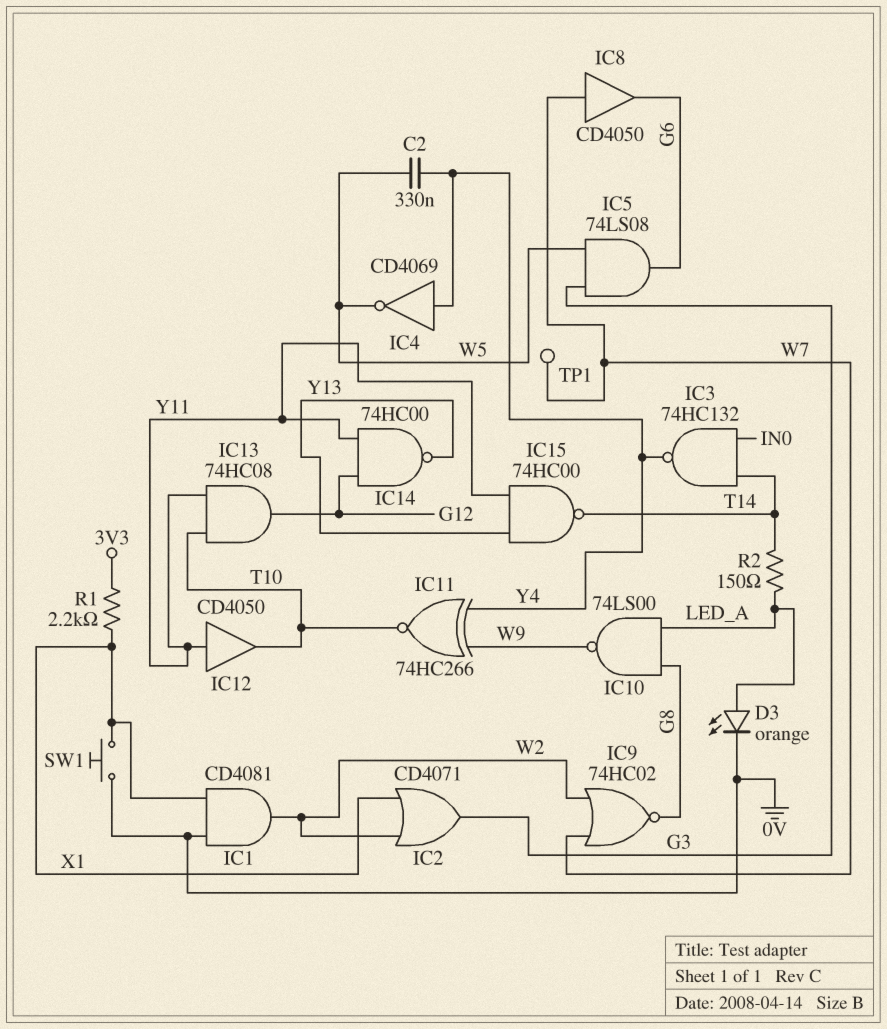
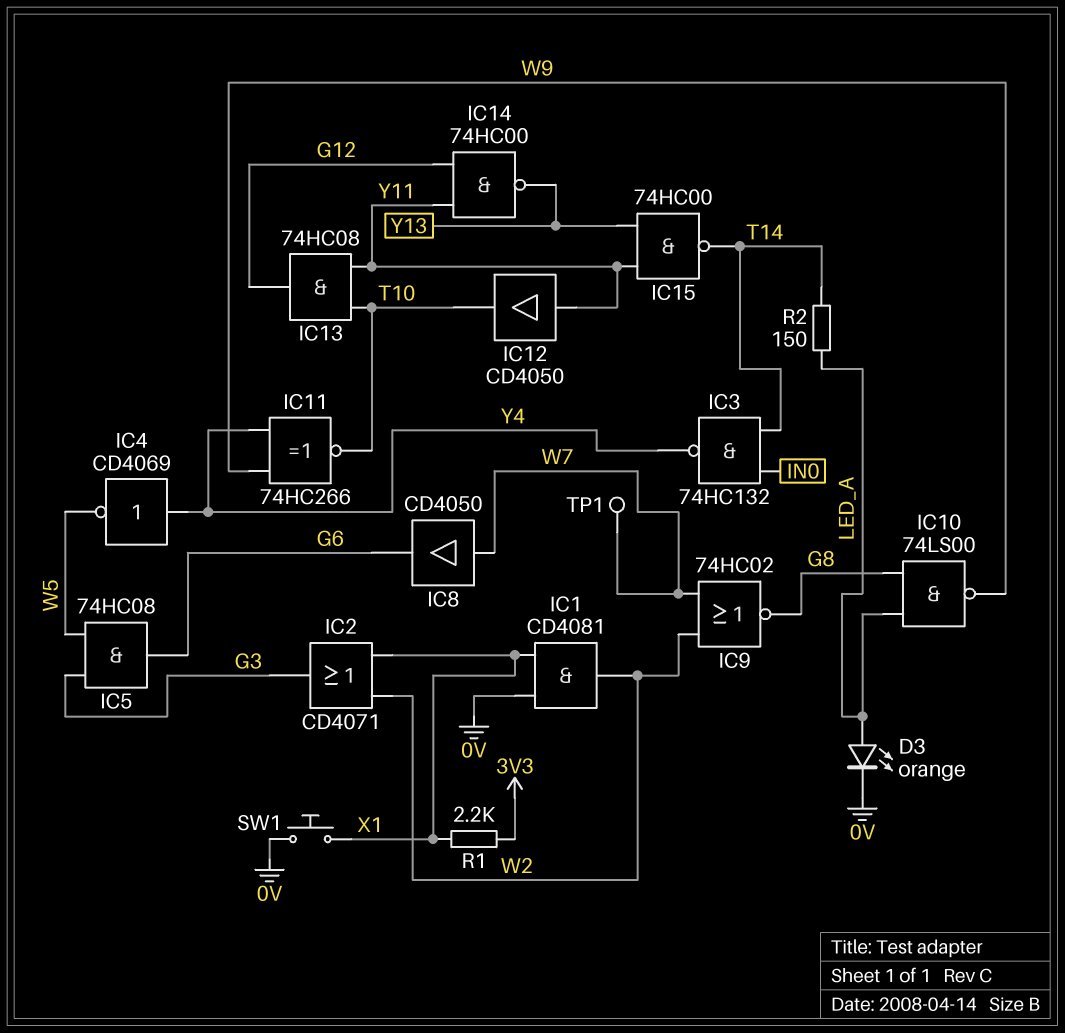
C2: 330nF (W5, Y4) -> none
IC5: AND 74LS08 (in G3, in W5, out G6) -> AND 74HC08 (in G3, in W5, out G6)

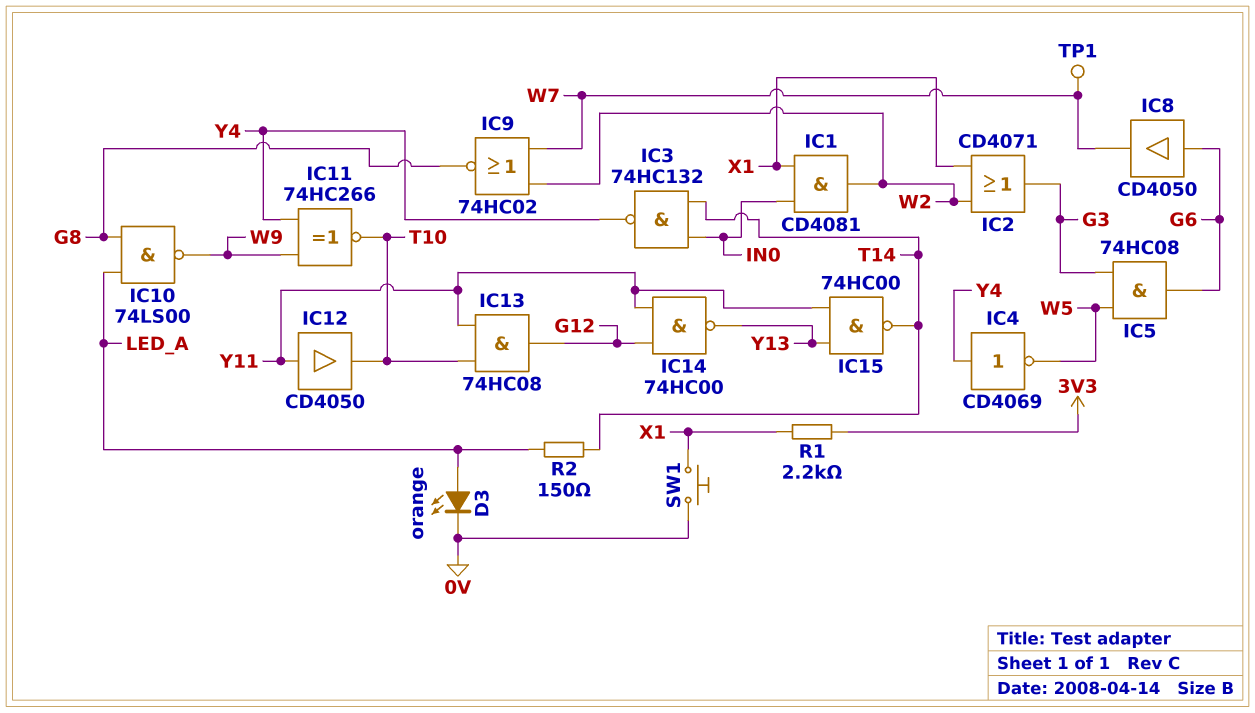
IC1: AND CD4081 (in 0V, in X1, out W2) -> AND CD4081 (in IN0, in X1, out W2)
IC8: buffer CD4050 (in W7, out G6) -> buffer CD4050 (in G6, out W7)

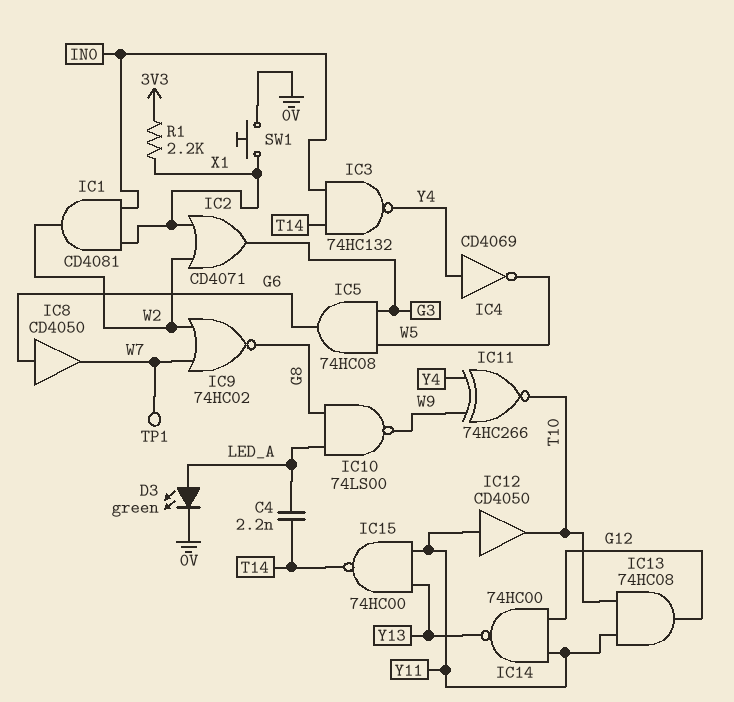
C4: none -> 2.2nF (LED_A, T14)
D3: LED orange (A LED_A, K 0V) -> LED green (A LED_A, K 0V)
R2: 150 (LED_A, T14) -> none

